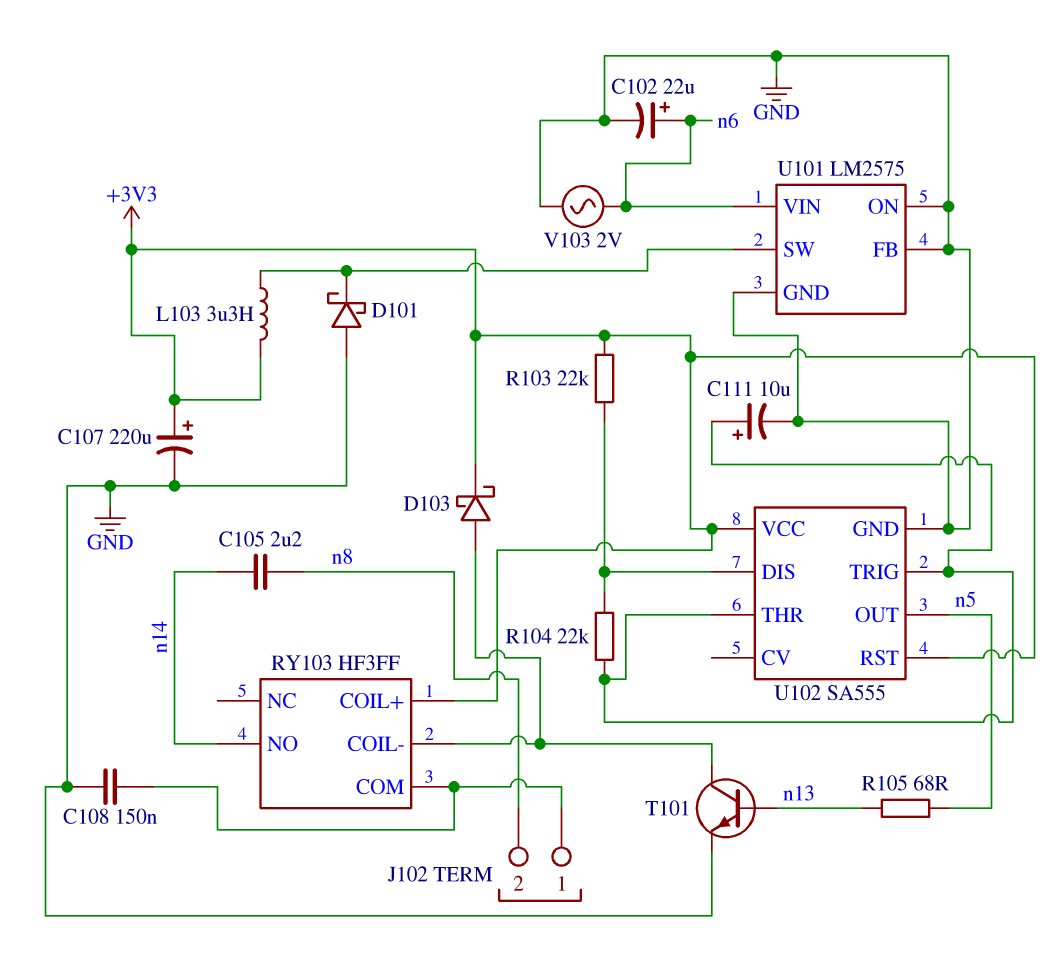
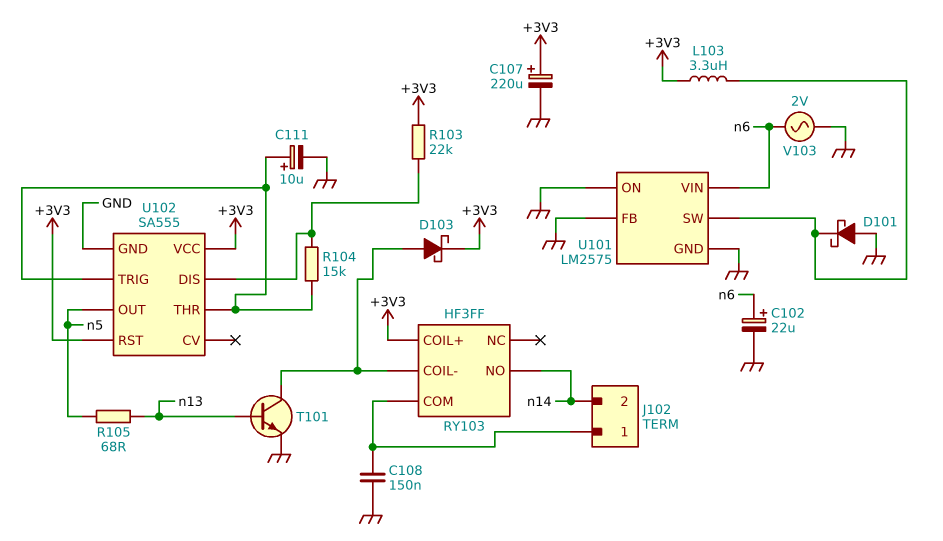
C105: 2.2uF (n8, n14) -> none
J102 pin 2: n8 -> n14
R104: 22k (U102/DIS, U102/THR) -> 15k (U102/DIS, U102/THR)

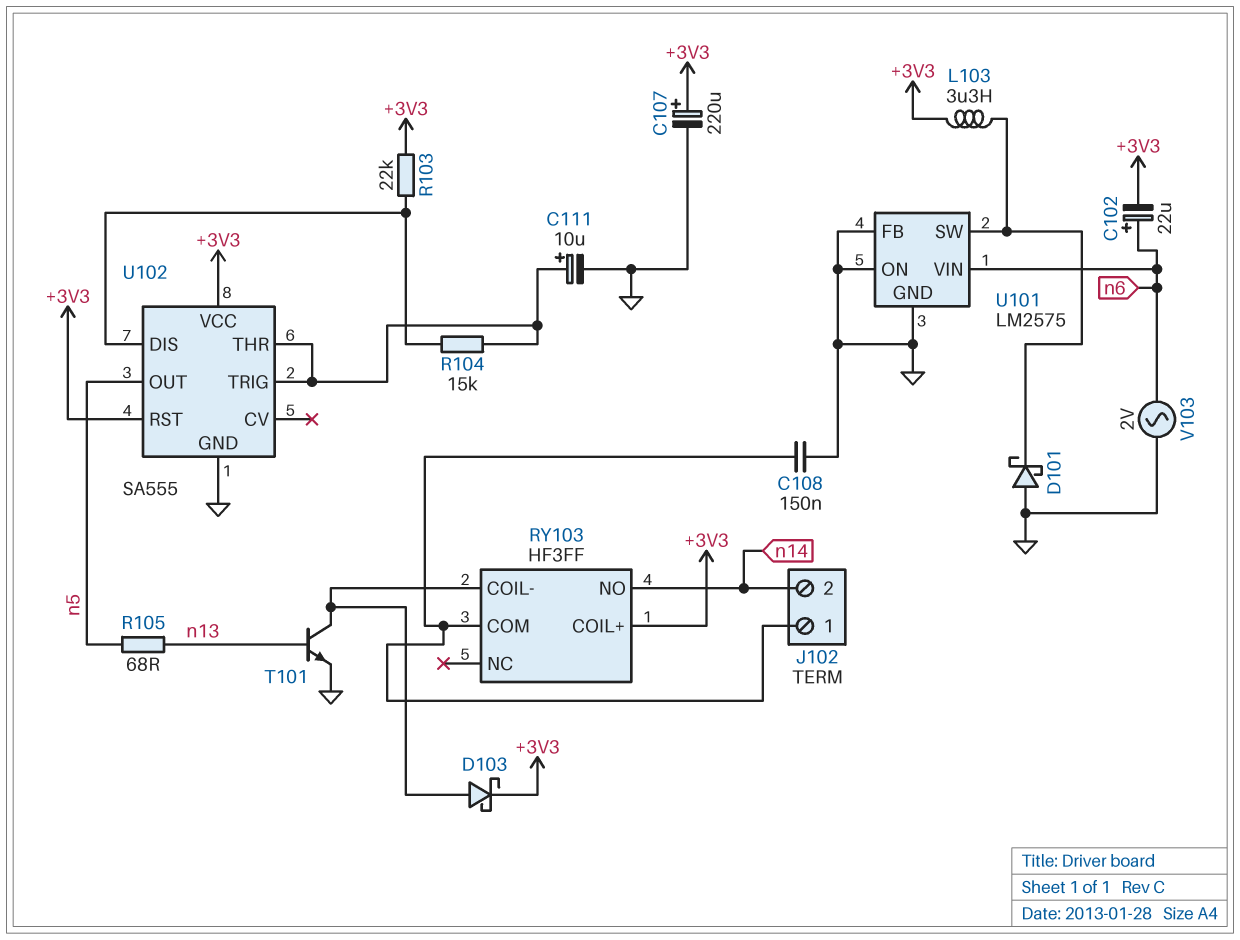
C102: 22uF (plus n6, minus GND) -> 22uF (plus n6, minus +3V3)

